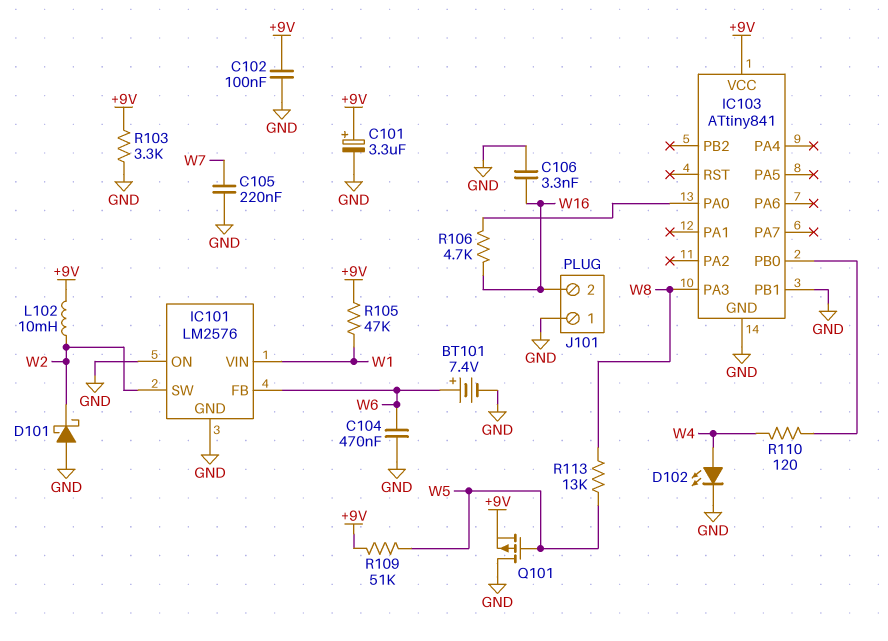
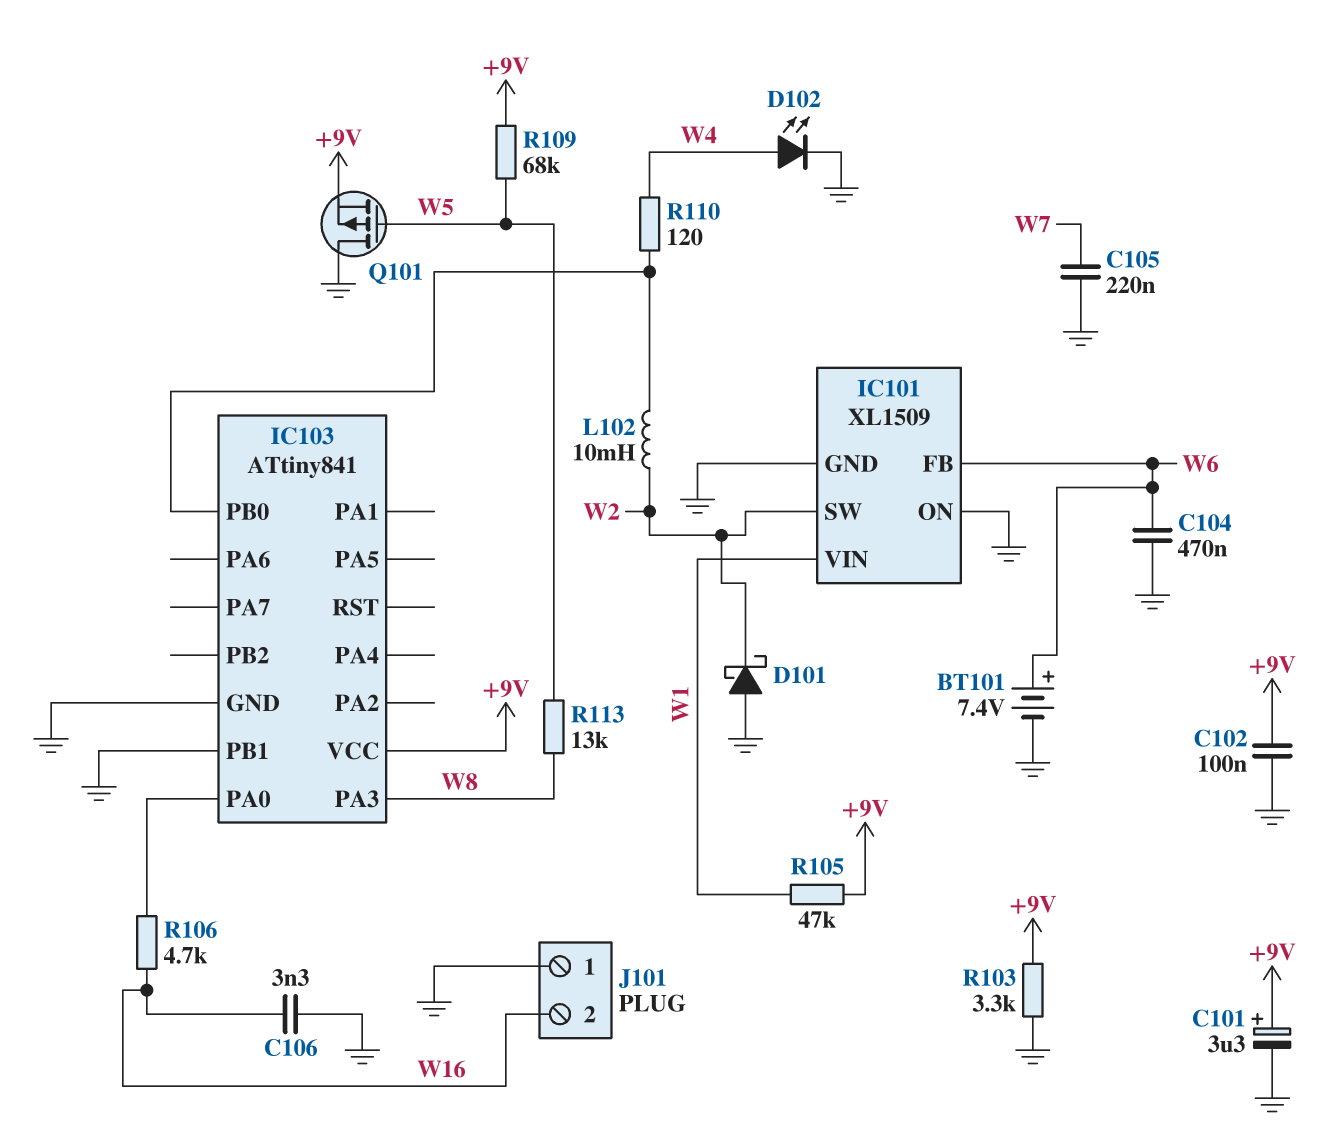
IC101: LM2576 -> XL1509
L102: 10mH (+9V, W2) -> 10mH (IC103/PB0, W2)
R109: 51k (+9V, W5) -> 68k (+9V, W5)

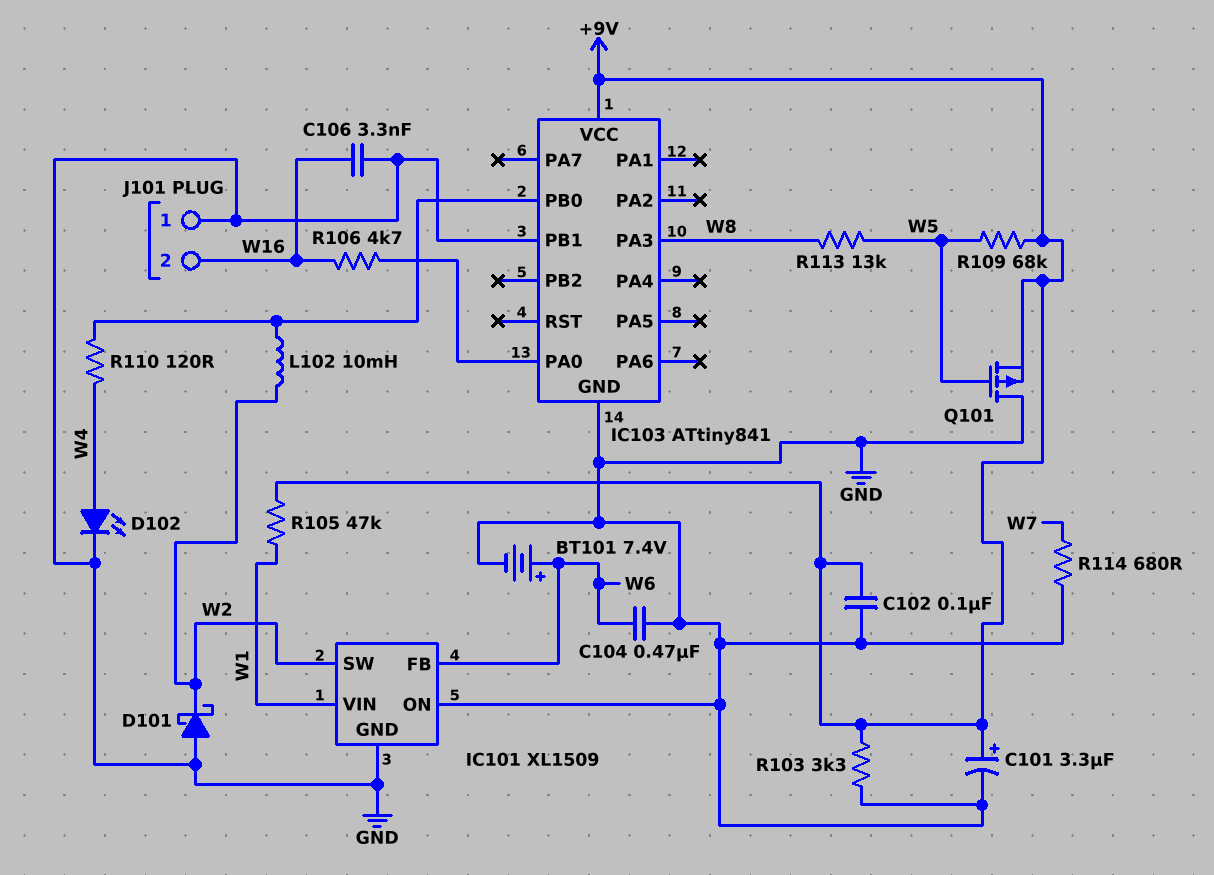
C105: 220nF (GND, W7) -> none
R114: none -> 680 (GND, W7)

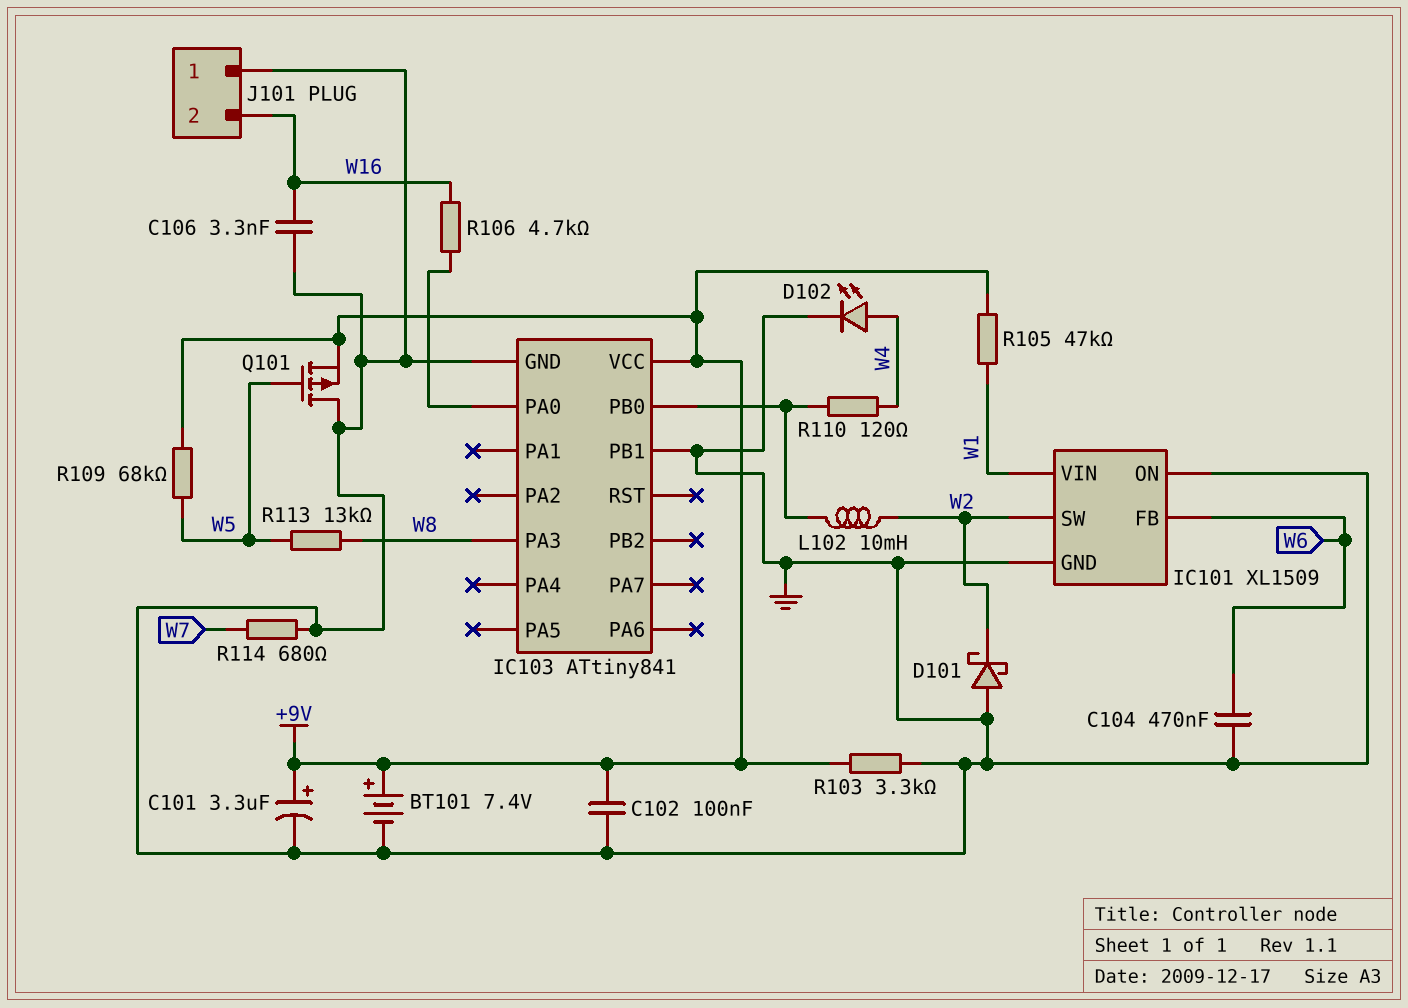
BT101: 7.4V (plus W6, minus GND) -> 7.4V (plus +9V, minus GND)

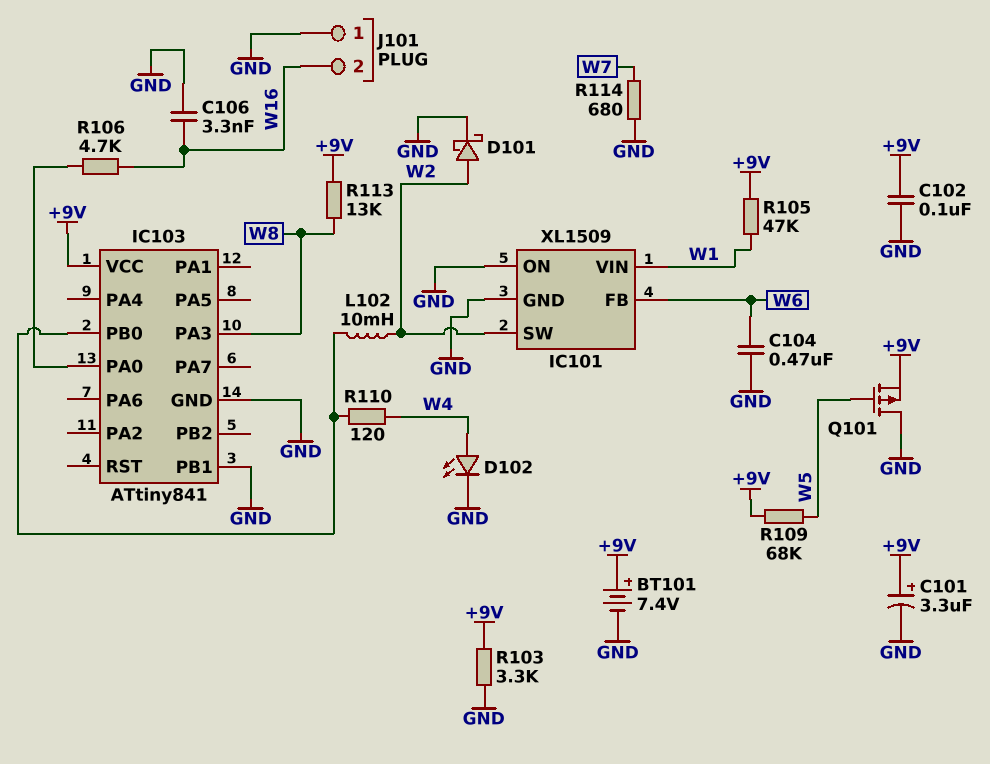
D101: schottky (A GND, K W2) -> schottky (A W2, K GND)
R113: 13k (W5, W8) -> 13k (+9V, W8)

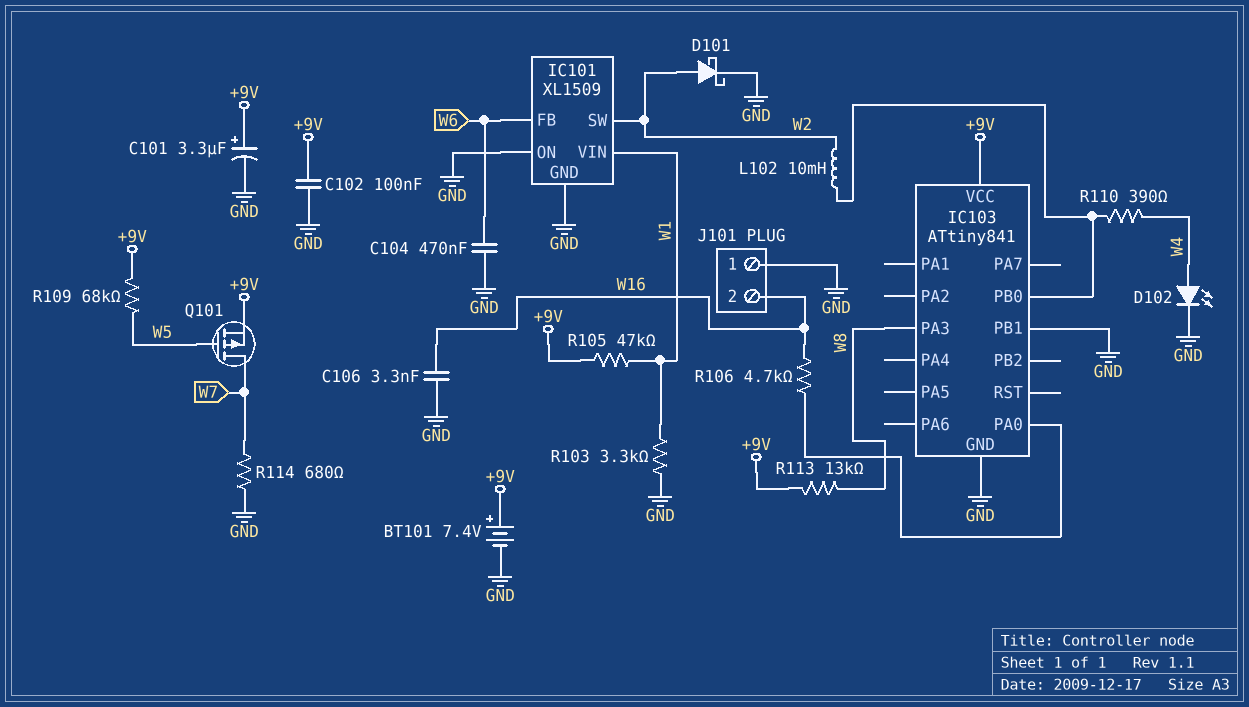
Q101: PMOS (G W5, D GND, S +9V) -> PMOS (G W5, D W7, S +9V)
R103: 3.3k (+9V, GND) -> 3.3k (GND, W1)
R110: 120 (IC103/PB0, W4) -> 390 (IC103/PB0, W4)

